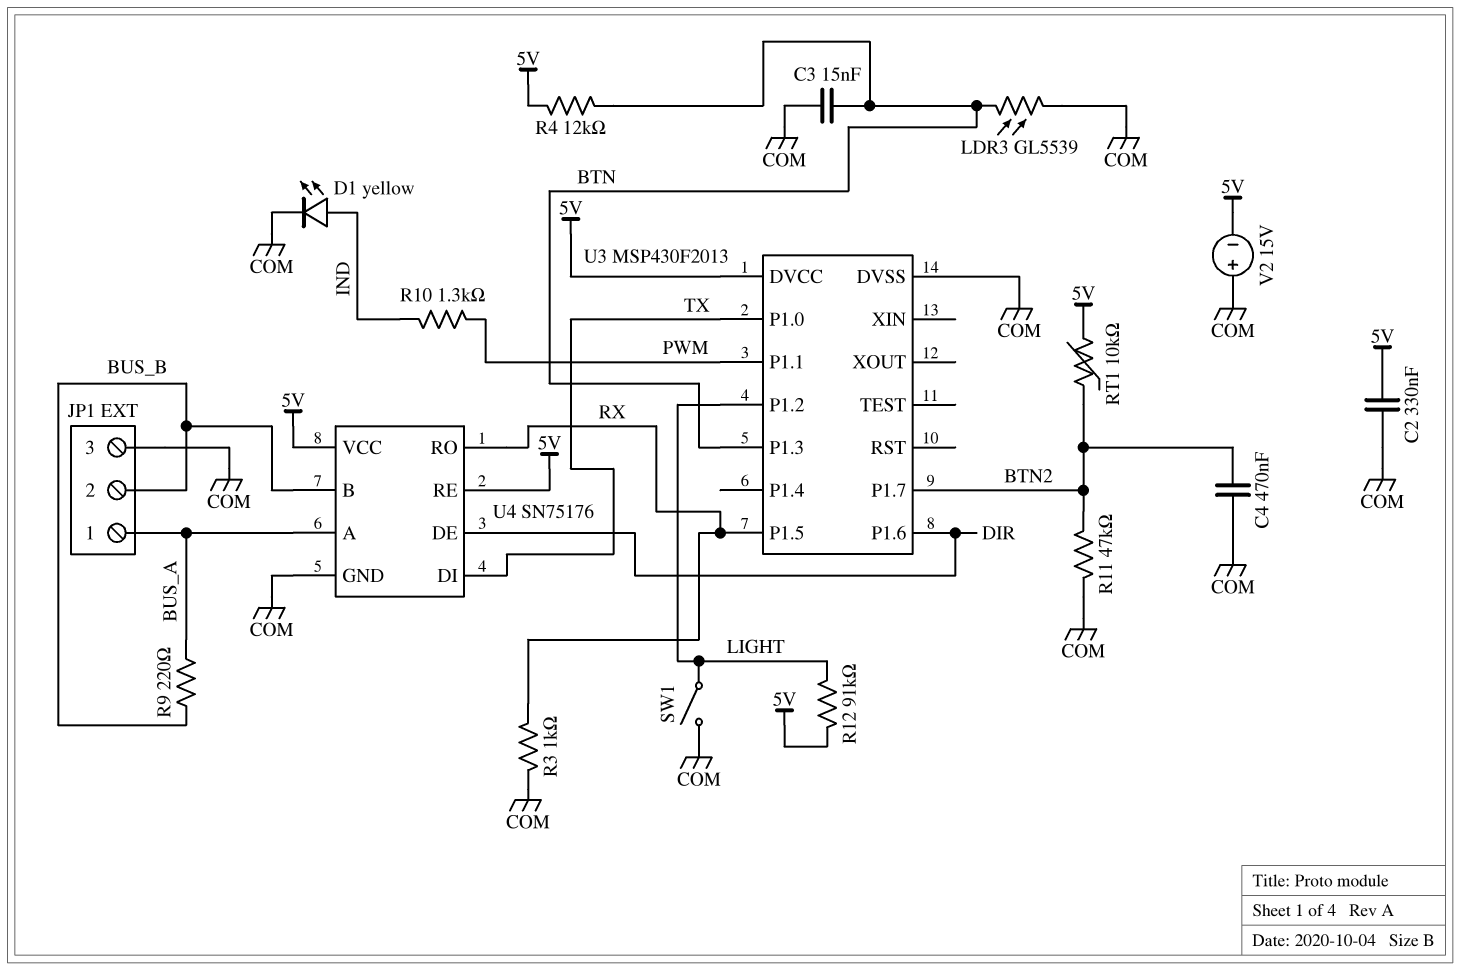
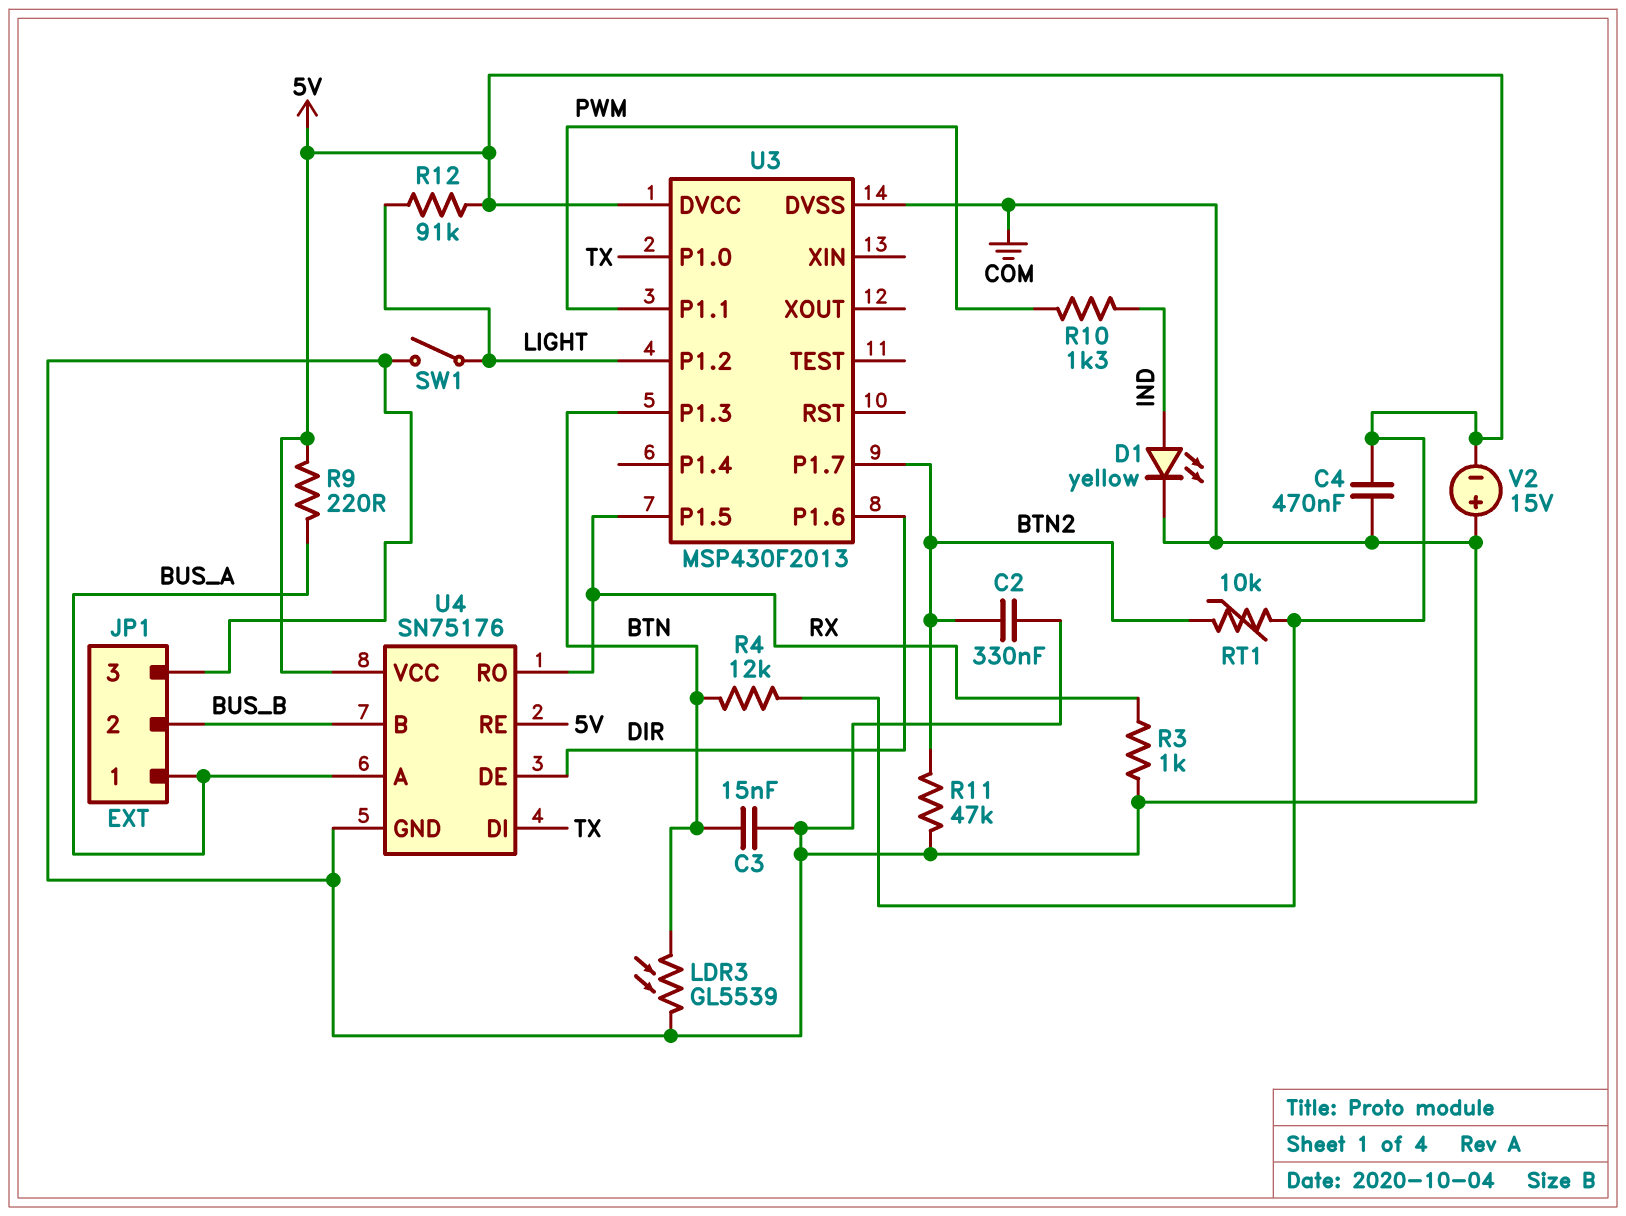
C2: 330nF (5V, COM) -> 330nF (BTN2, COM)
C4: 470nF (BTN2, COM) -> 470nF (5V, COM)
R9: 220 (BUS_A, BUS_B) -> 220 (5V, BUS_A)

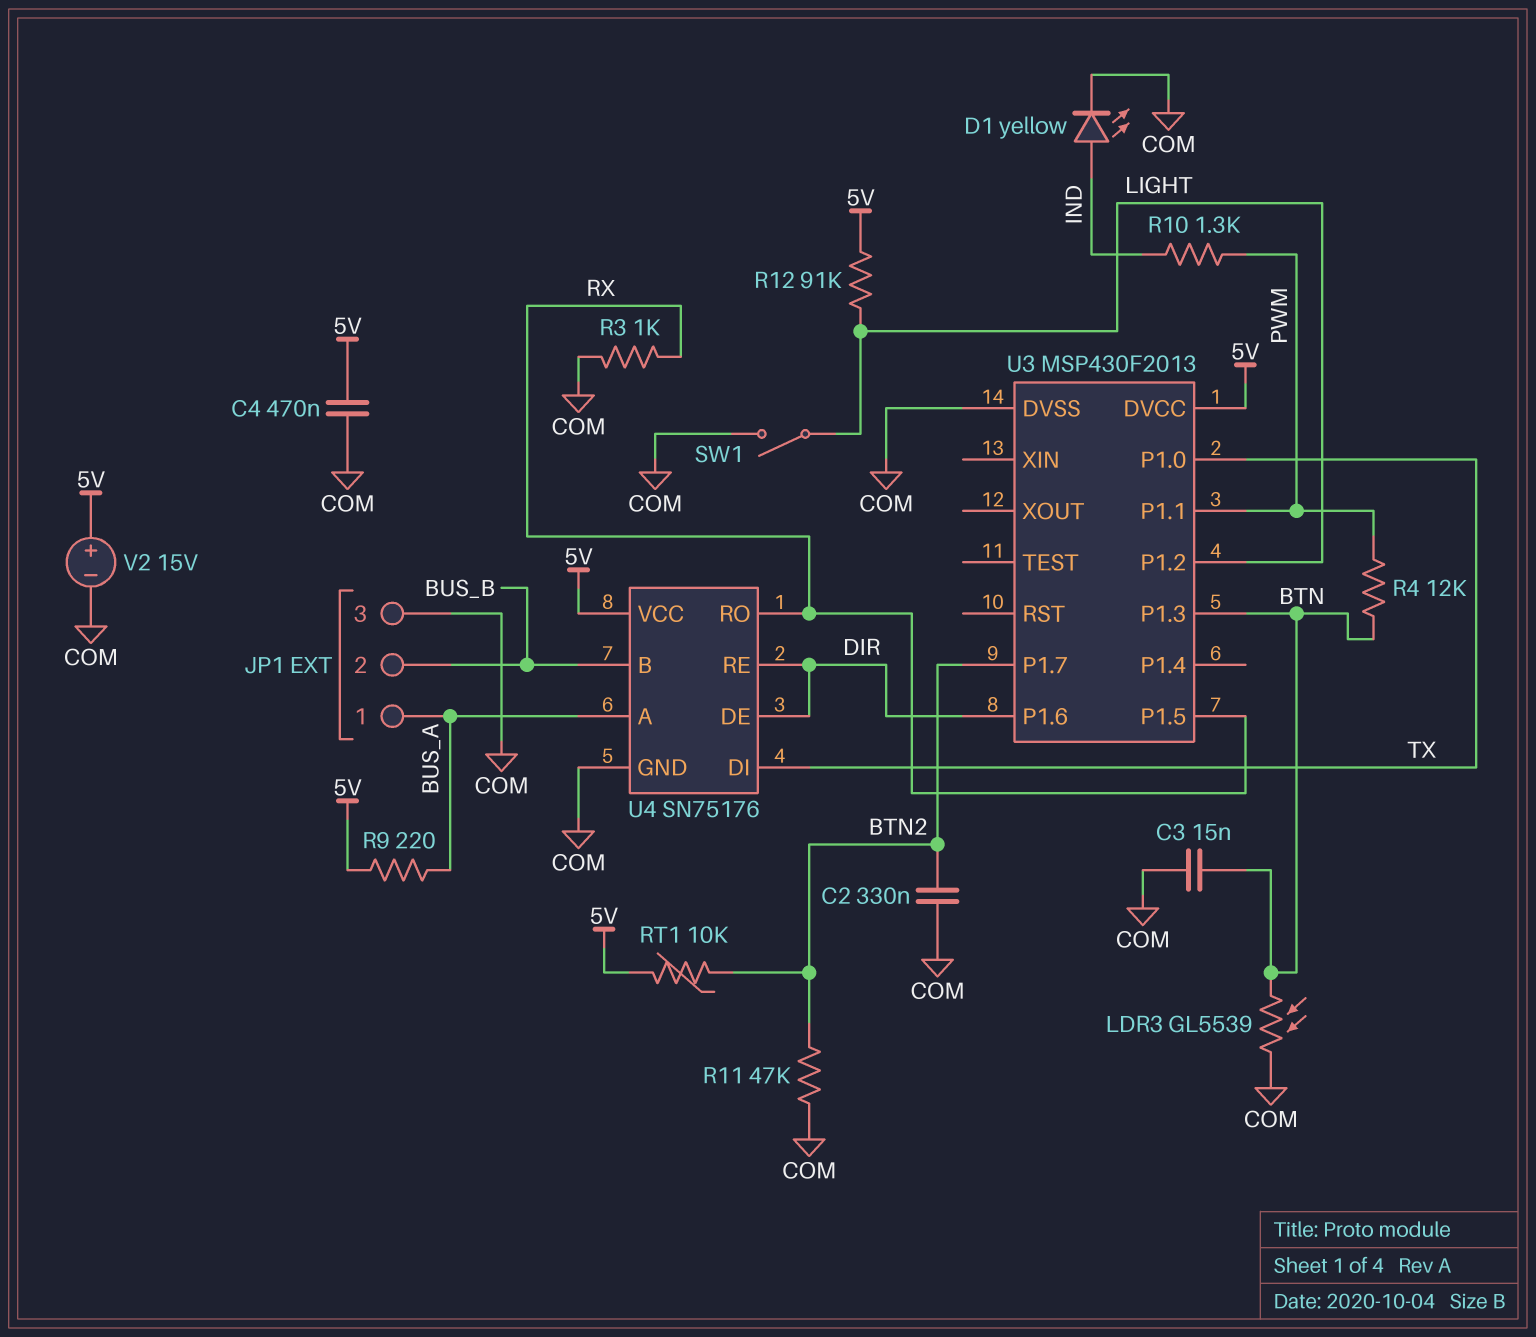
R4: 12k (5V, BTN) -> 12k (BTN, PWM)
U4 pin RE: 5V -> DIR
V2: 15V (plus COM, minus 5V) -> 15V (plus 5V, minus COM)

